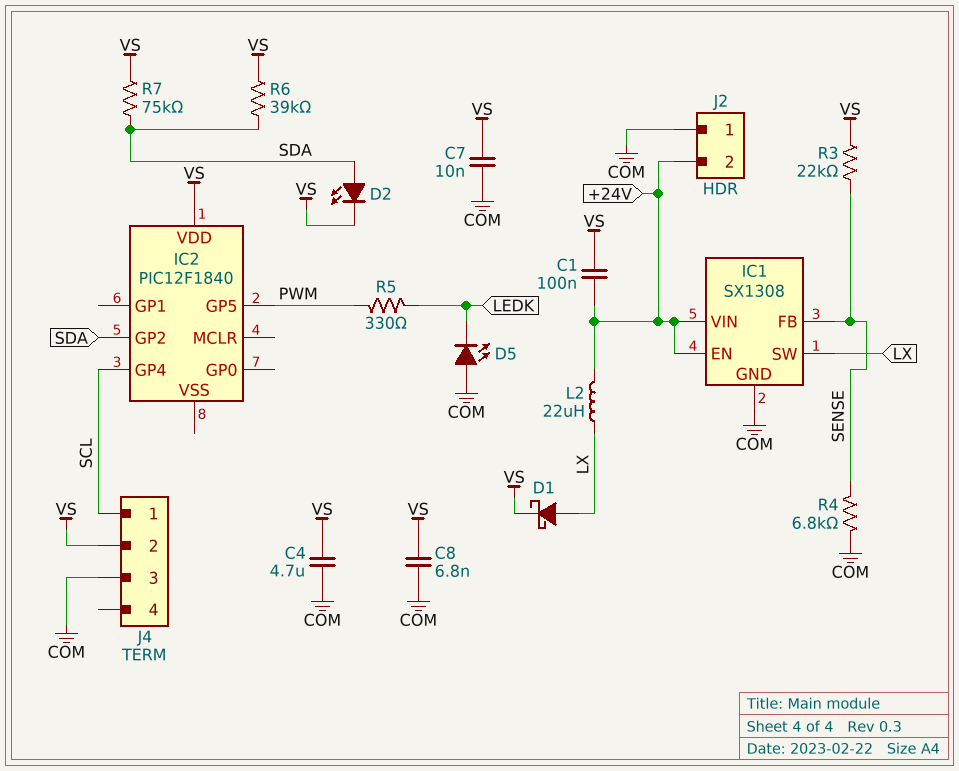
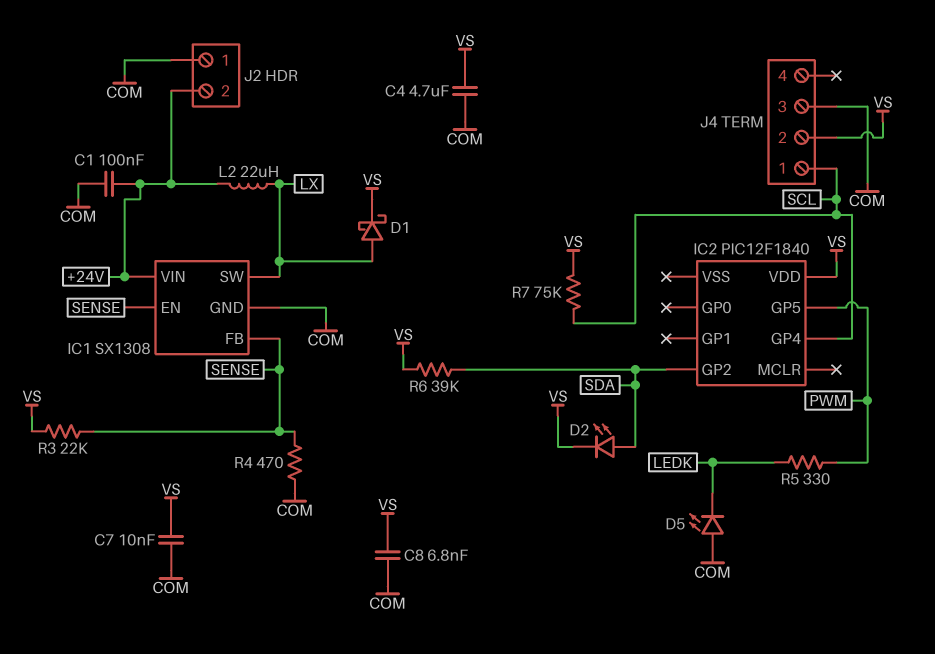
C1: 100nF (+24V, VS) -> 100nF (+24V, COM)
IC1 pin EN: +24V -> SENSE
R4: 6.8k (COM, SENSE) -> 470 (COM, SENSE)
R7: 75k (SDA, VS) -> 75k (SCL, VS)

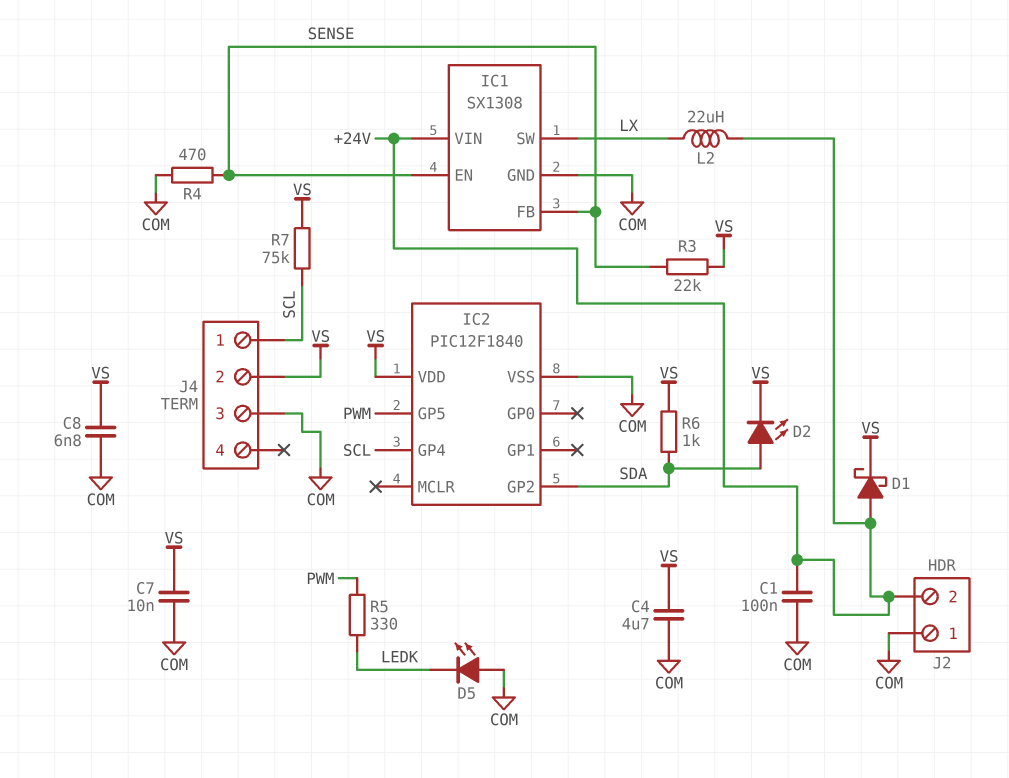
D1: schottky (A LX, K VS) -> schottky (A +24V, K VS)
IC2 pin VSS: none -> COM
R6: 39k (SDA, VS) -> 1k (SDA, VS)

